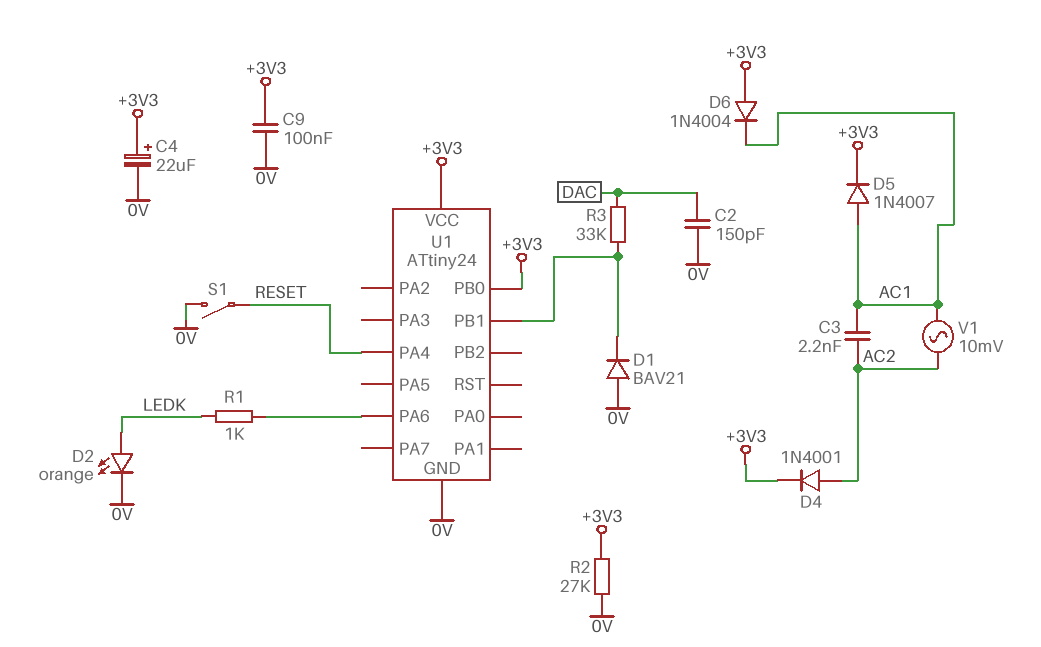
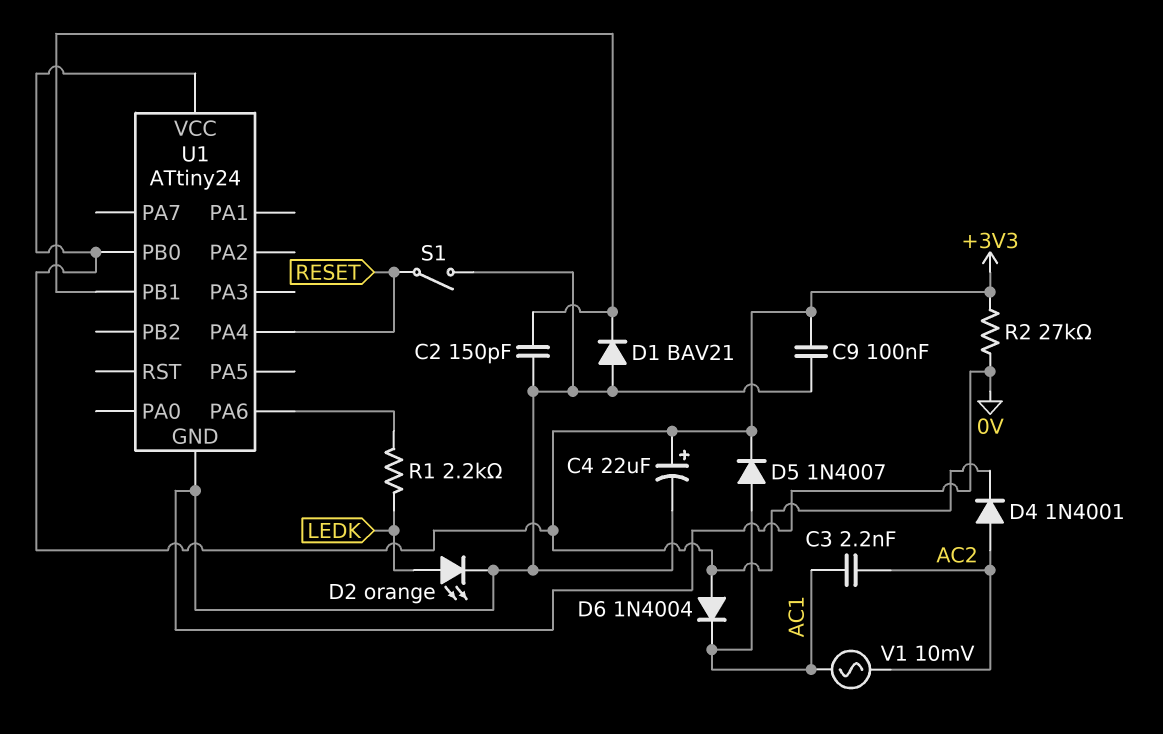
C2: 150pF (0V, DAC) -> 150pF (0V, U1/PB1)
R1: 1k (LEDK, U1/PA6) -> 2.2k (LEDK, U1/PA6)
R3: 33k (DAC, U1/PB1) -> none

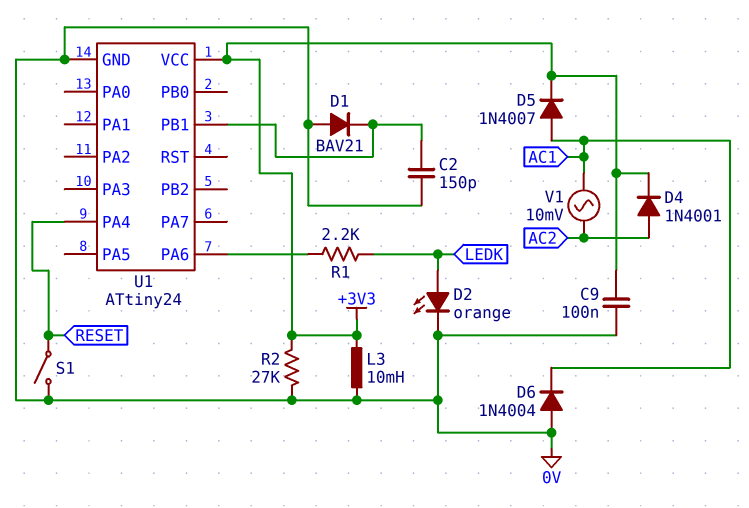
C3: 2.2nF (AC1, AC2) -> none
C4: 22uF (plus +3V3, minus 0V) -> none
D6: diode 1N4004 (A +3V3, K AC1) -> diode 1N4004 (A 0V, K AC1)
L3: none -> 10mH (+3V3, 0V)
U1 pin PB0: +3V3 -> none

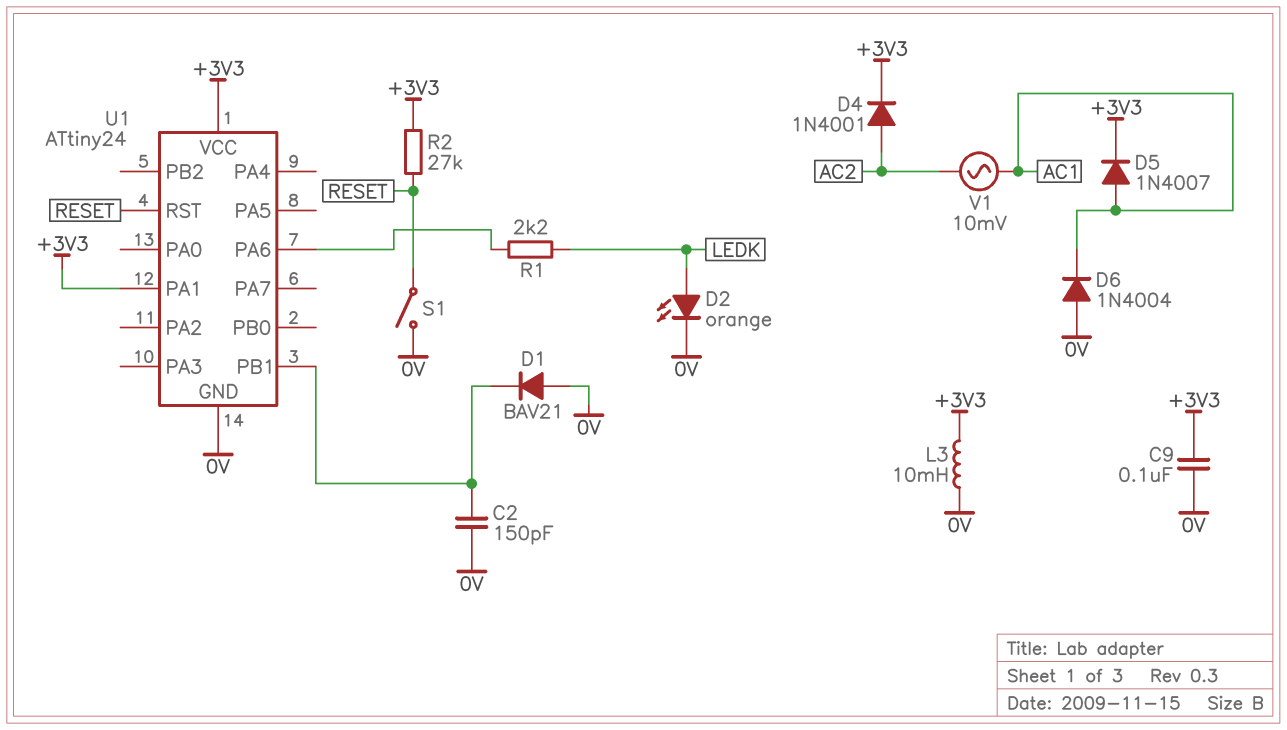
R2: 27k (+3V3, 0V) -> 27k (+3V3, RESET)
U1 pin PA1: none -> +3V3
U1 pin PA4: RESET -> none
U1 pin RST: none -> RESET

